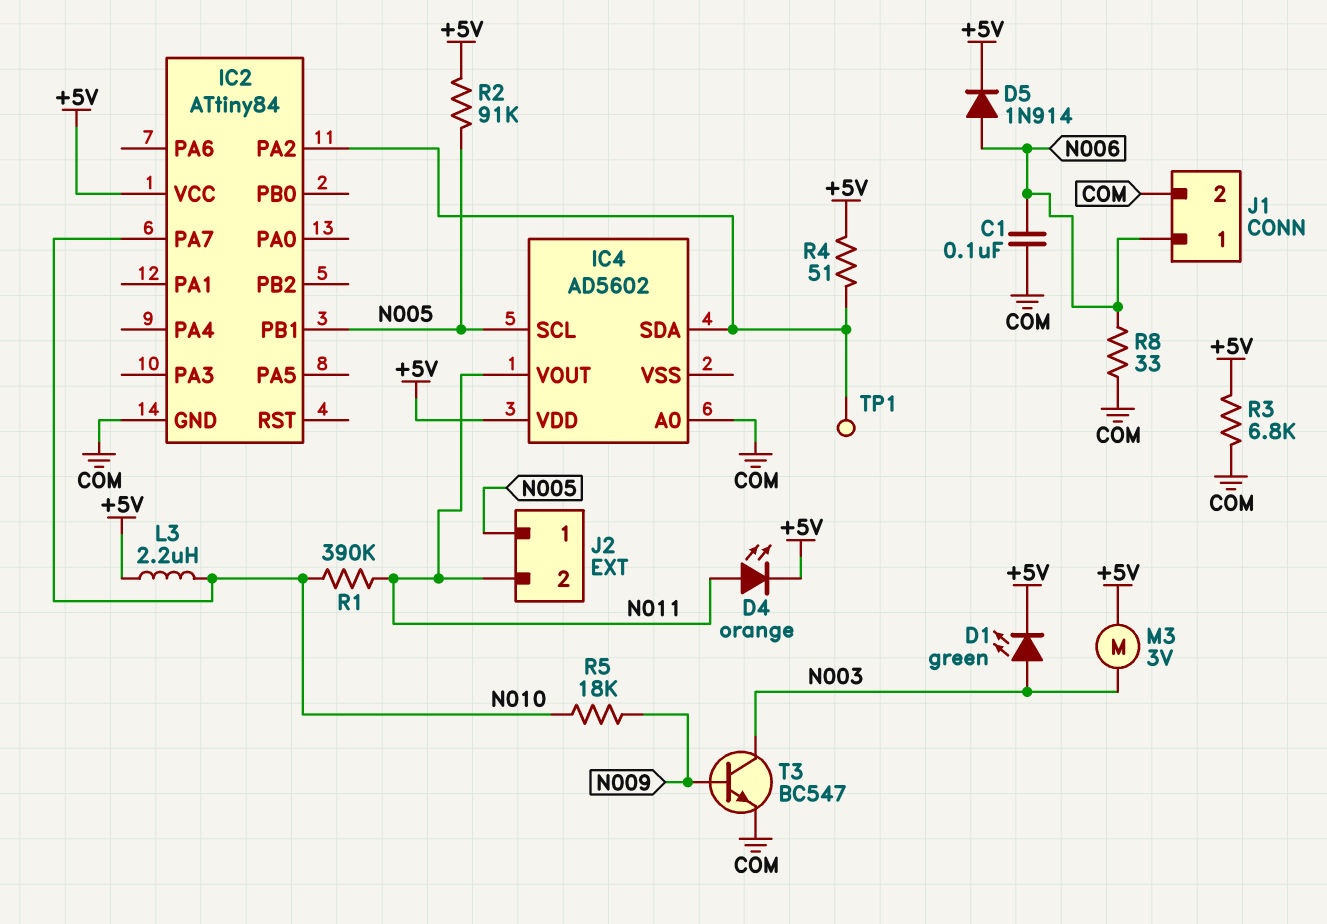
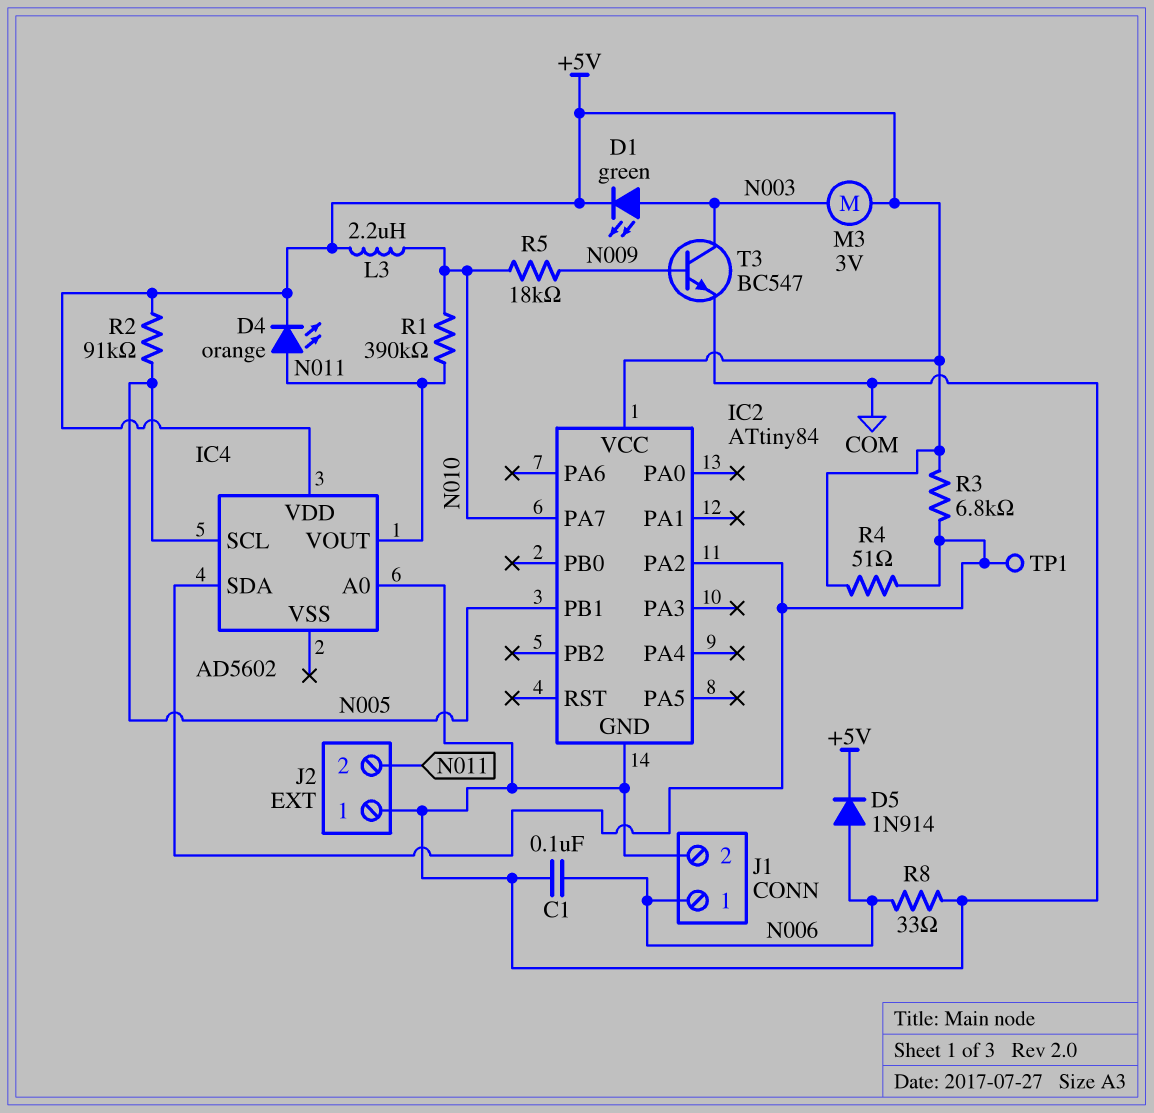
J2 pin 1: N005 -> COM
R3: 6.8k (+5V, COM) -> 6.8k (+5V, IC2/PA2)

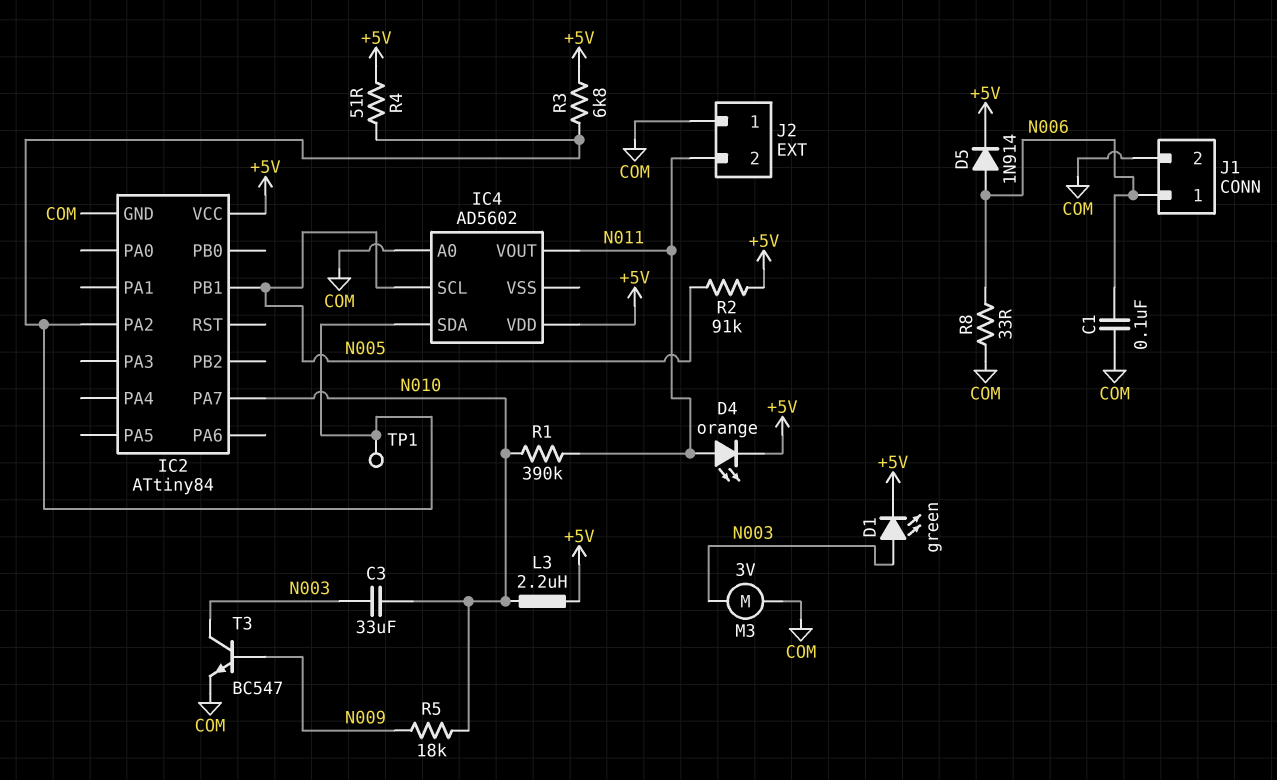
C3: none -> 33uF (N003, N010)
M3: motor 3V (+5V, N003) -> motor 3V (COM, N003)

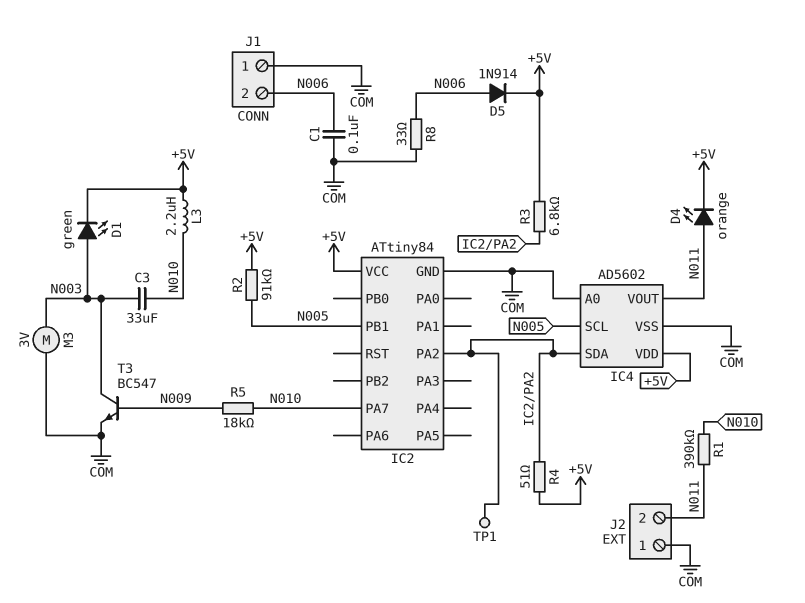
IC4 pin VSS: none -> COM
J1 pin 1: N006 -> COM
J1 pin 2: COM -> N006

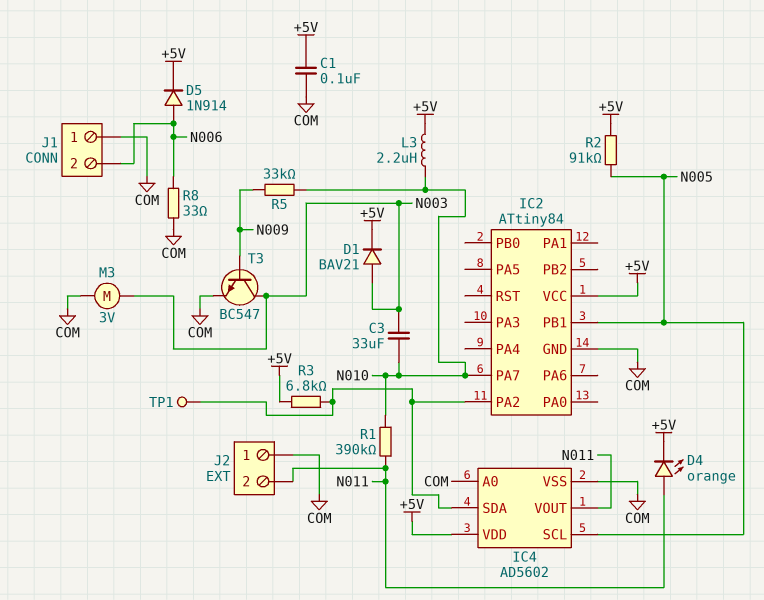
C1: 100nF (COM, N006) -> 100nF (+5V, COM)
D1: LED green (A N003, K +5V) -> diode BAV21 (A N003, K +5V)
R4: 51 (+5V, IC2/PA2) -> none
R5: 18k (N009, N010) -> 33k (N009, N010)

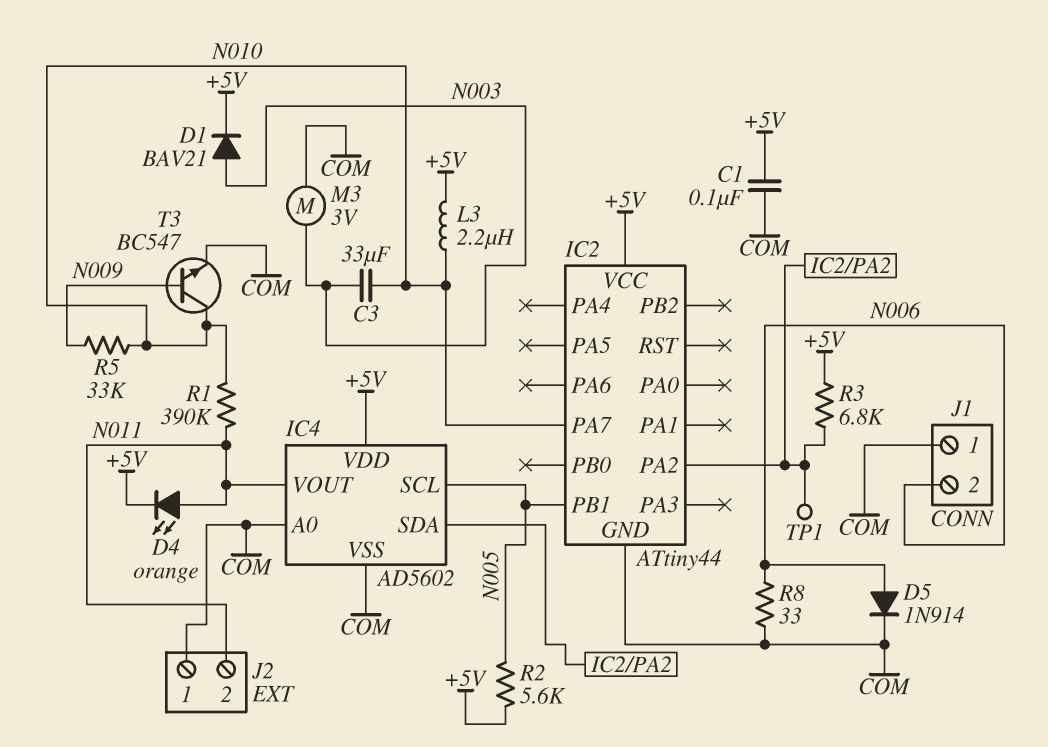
D5: diode 1N914 (A N006, K +5V) -> diode 1N914 (A N006, K COM)
IC2: ATtiny84 -> ATtiny44
R2: 91k (+5V, N005) -> 5.6k (+5V, N005)
T3: NPN BC547 (B N009, C N003, E COM) -> NPN BC547 (B N009, C N010, E COM)

